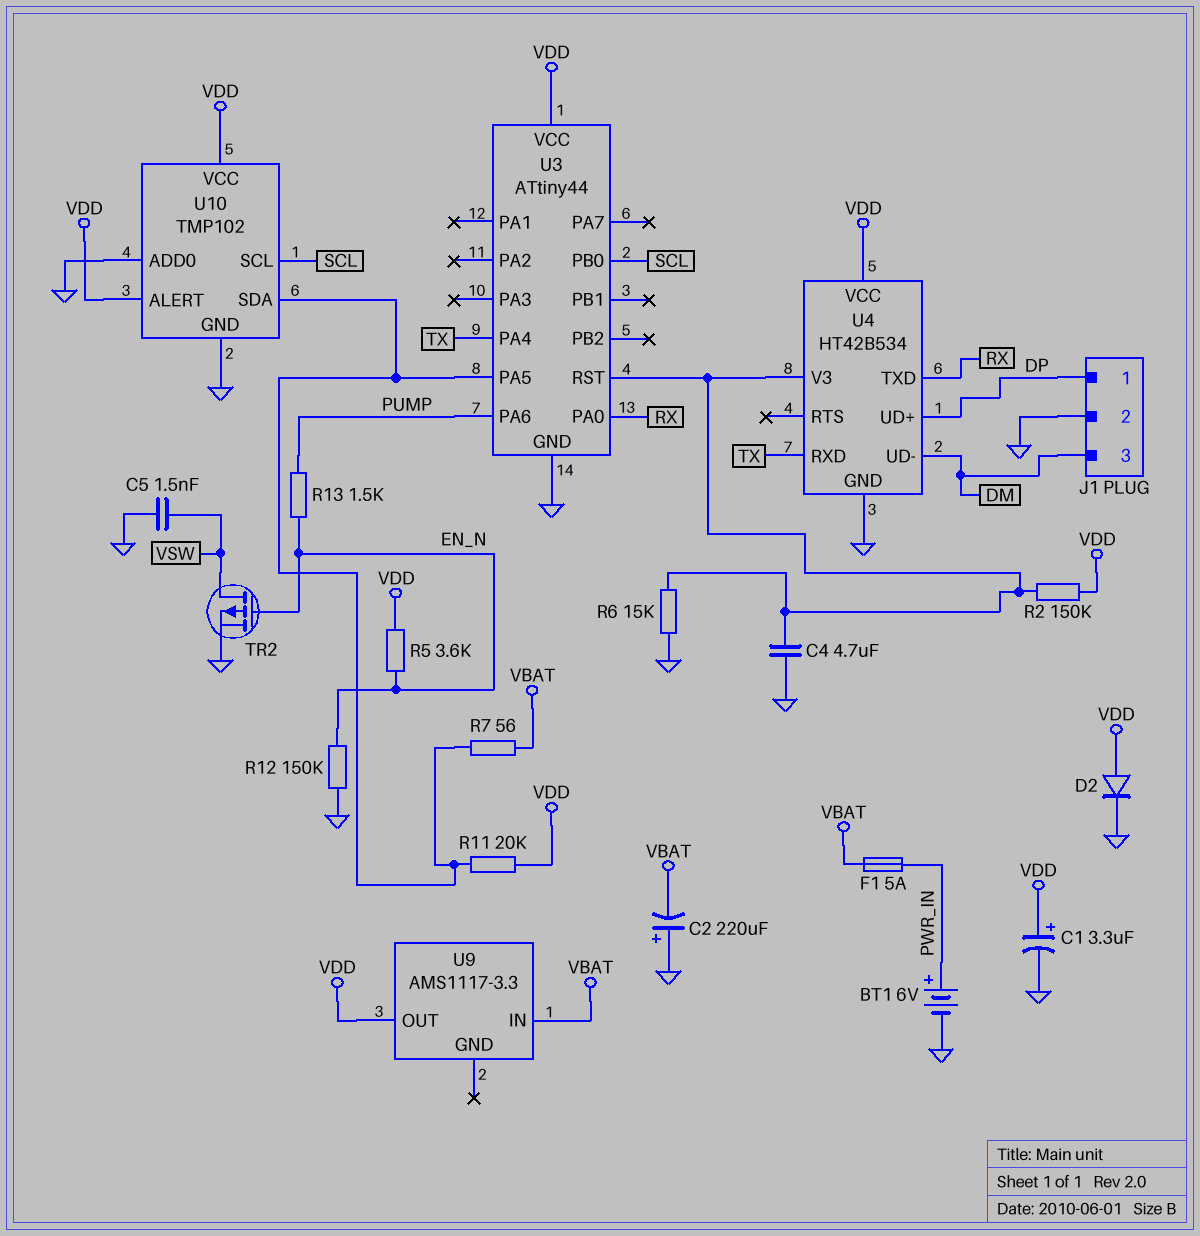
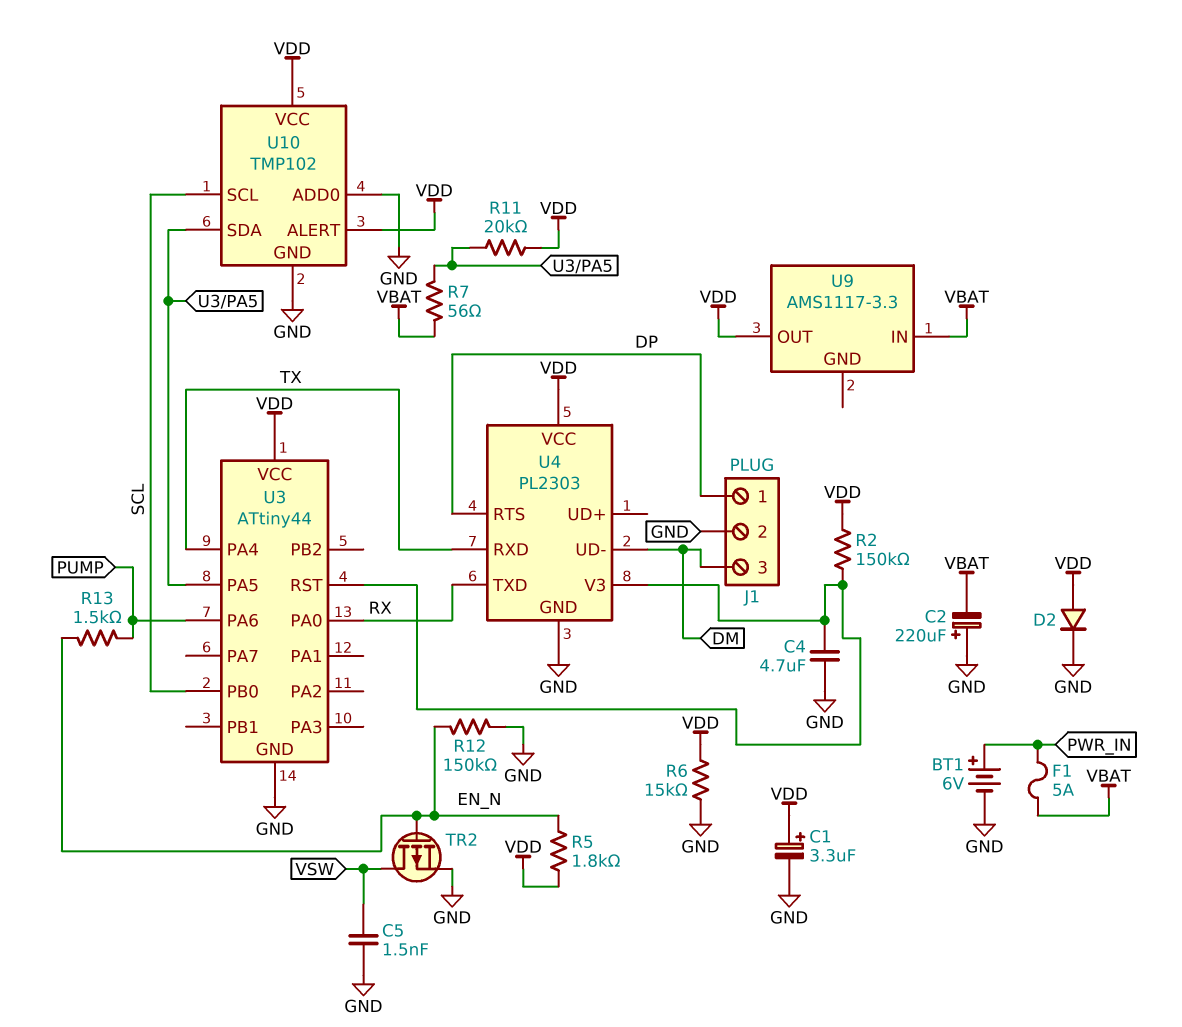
R5: 3.6k (EN_N, VDD) -> 1.8k (EN_N, VDD)
R6: 15k (GND, U3/RST) -> 15k (GND, VDD)
U4: HT42B534 -> PL2303
U4 pin RTS: none -> DP
U4 pin UD+: DP -> none

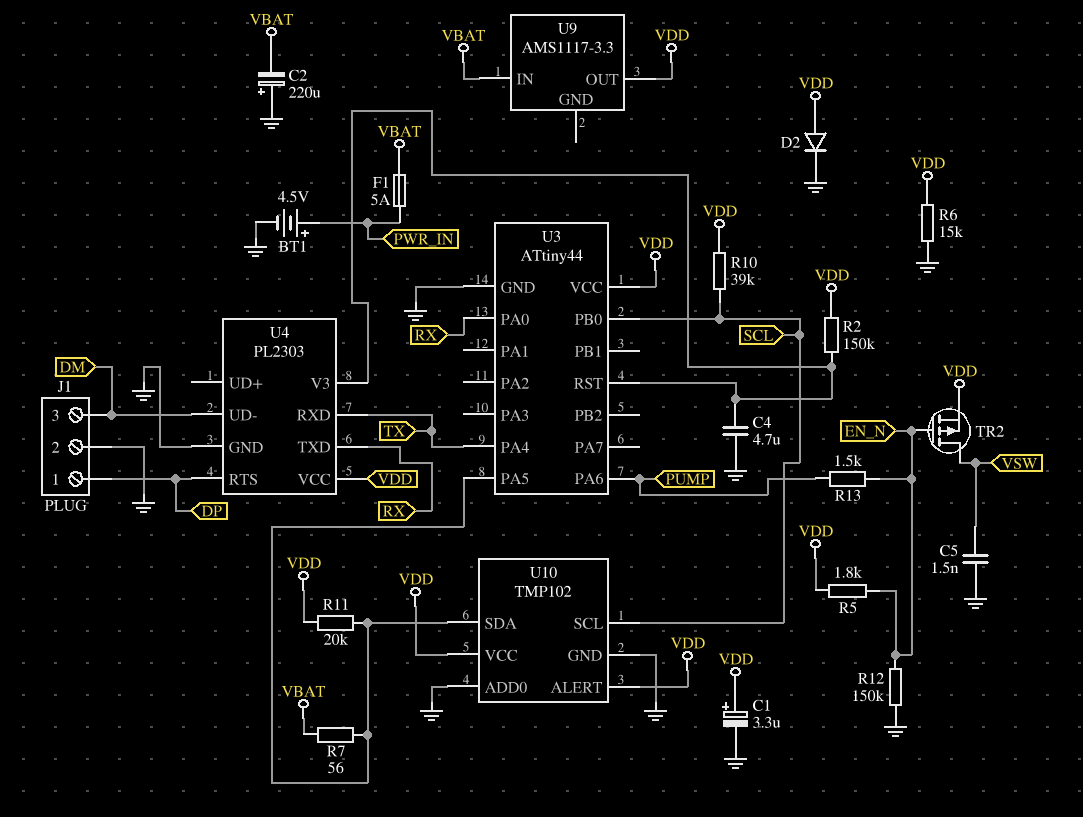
BT1: 6V (plus PWR_IN, minus GND) -> 4.5V (plus PWR_IN, minus GND)
R10: none -> 39k (SCL, VDD)
TR2: PMOS (G EN_N, D VSW, S GND) -> PMOS (G EN_N, D VSW, S VDD)

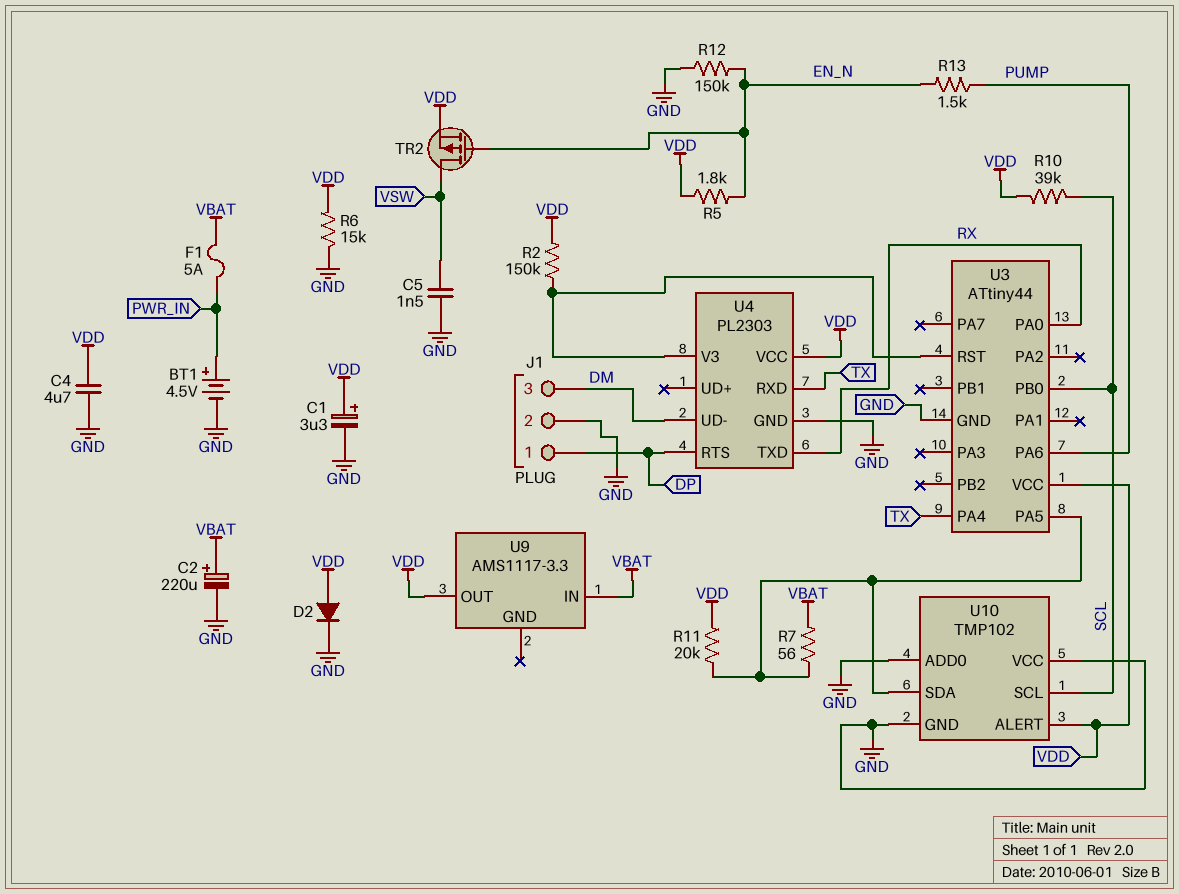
C2: 220uF (plus GND, minus VBAT) -> 220uF (plus VBAT, minus GND)
C4: 4.7uF (GND, U3/RST) -> 4.7uF (GND, VDD)
U10 pin VCC: VDD -> GND

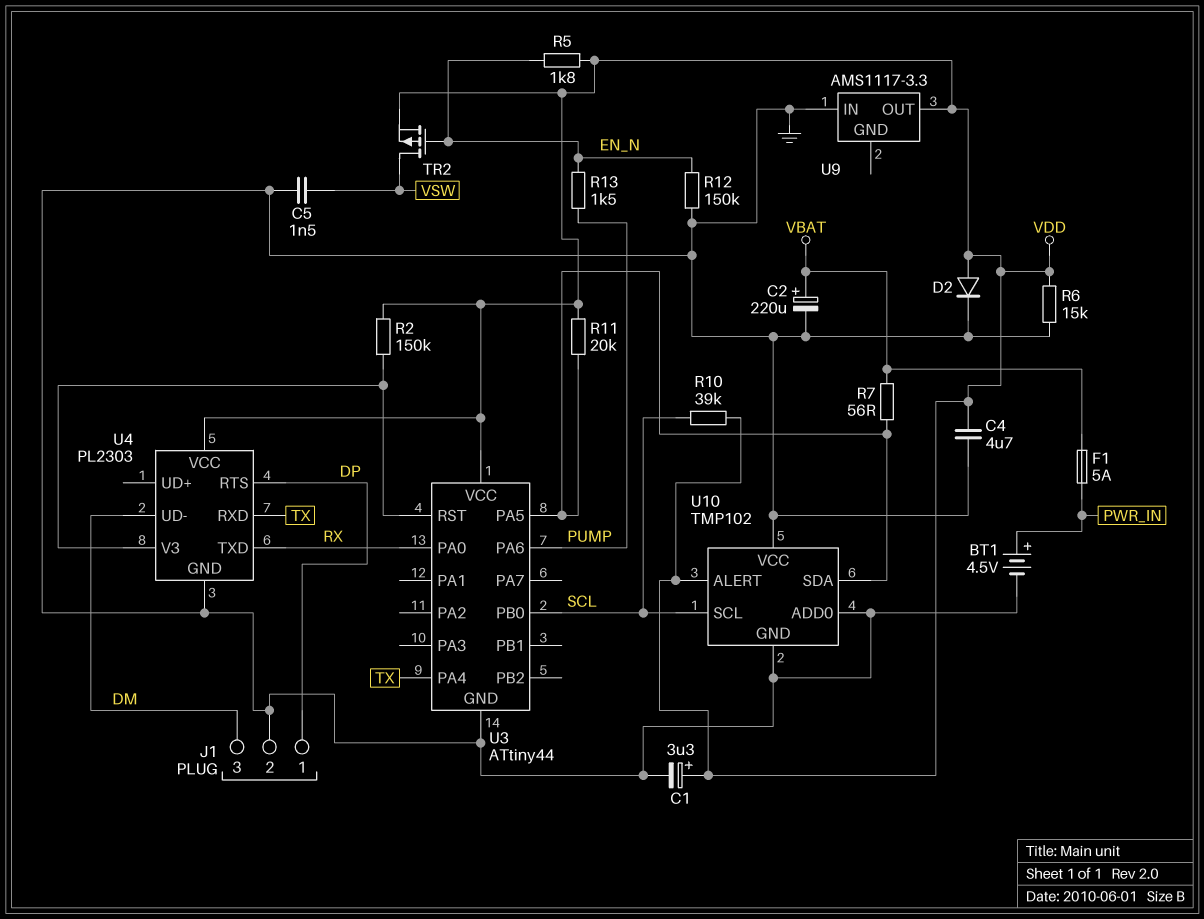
U9 pin IN: VBAT -> GND

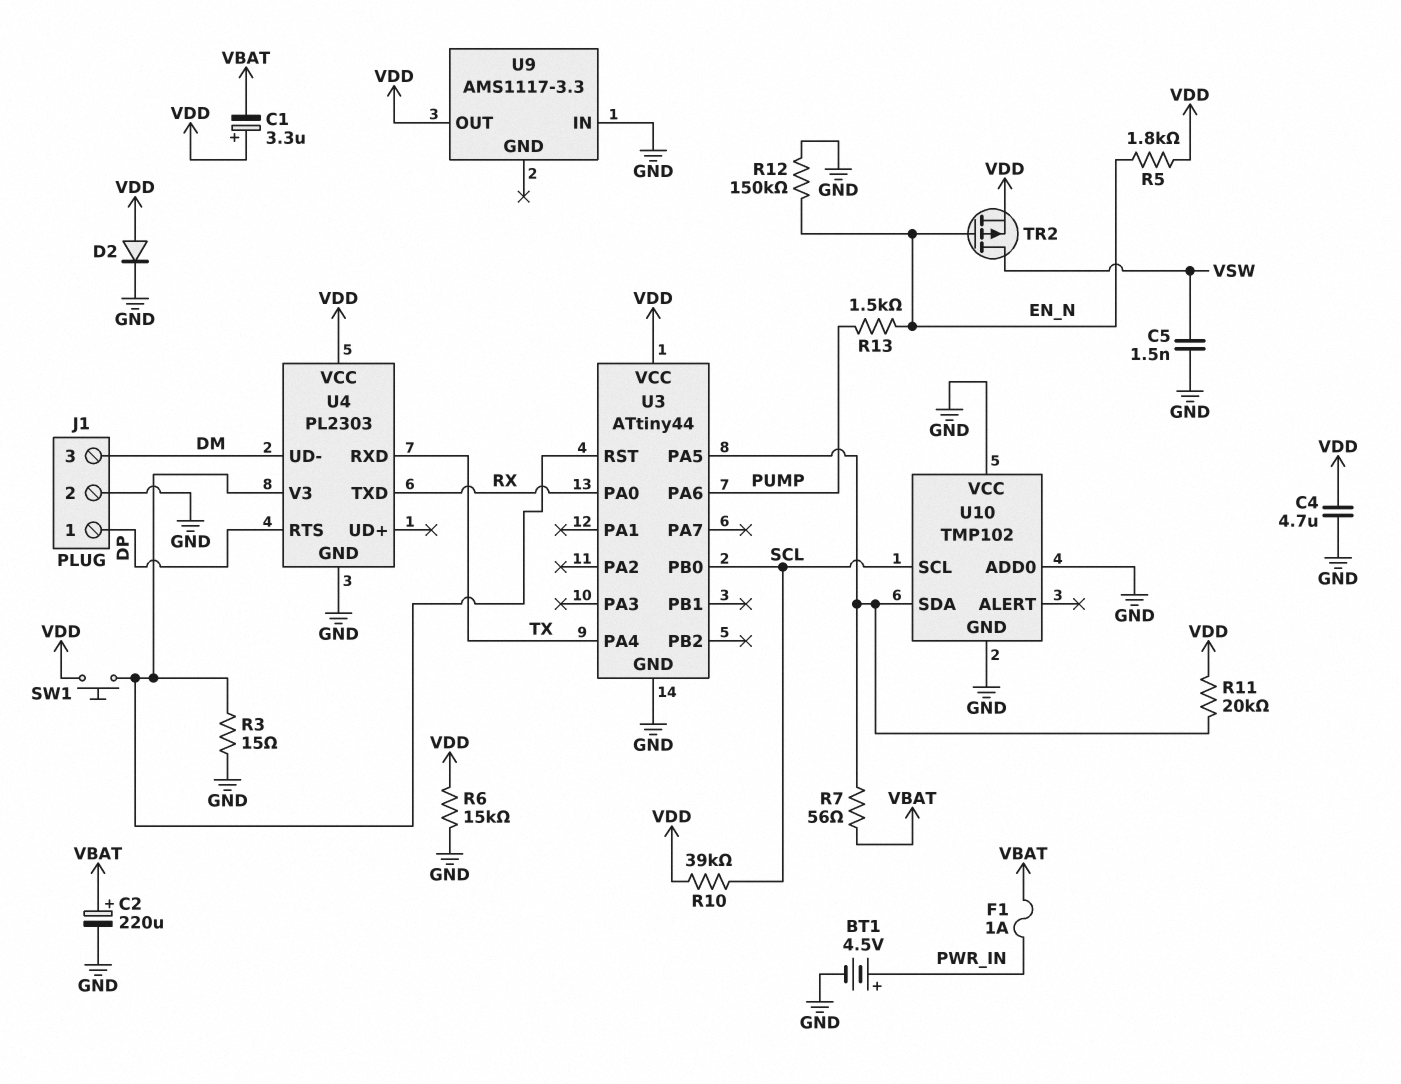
C1: 3.3uF (plus VDD, minus GND) -> 3.3uF (plus VDD, minus VBAT)
F1: 5A (PWR_IN, VBAT) -> 1A (PWR_IN, VBAT)
R2: 150k (U3/RST, VDD) -> none
R3: none -> 15 (GND, U3/RST)
SW1: none -> button (U3/RST, VDD)
U10 pin ALERT: VDD -> none

